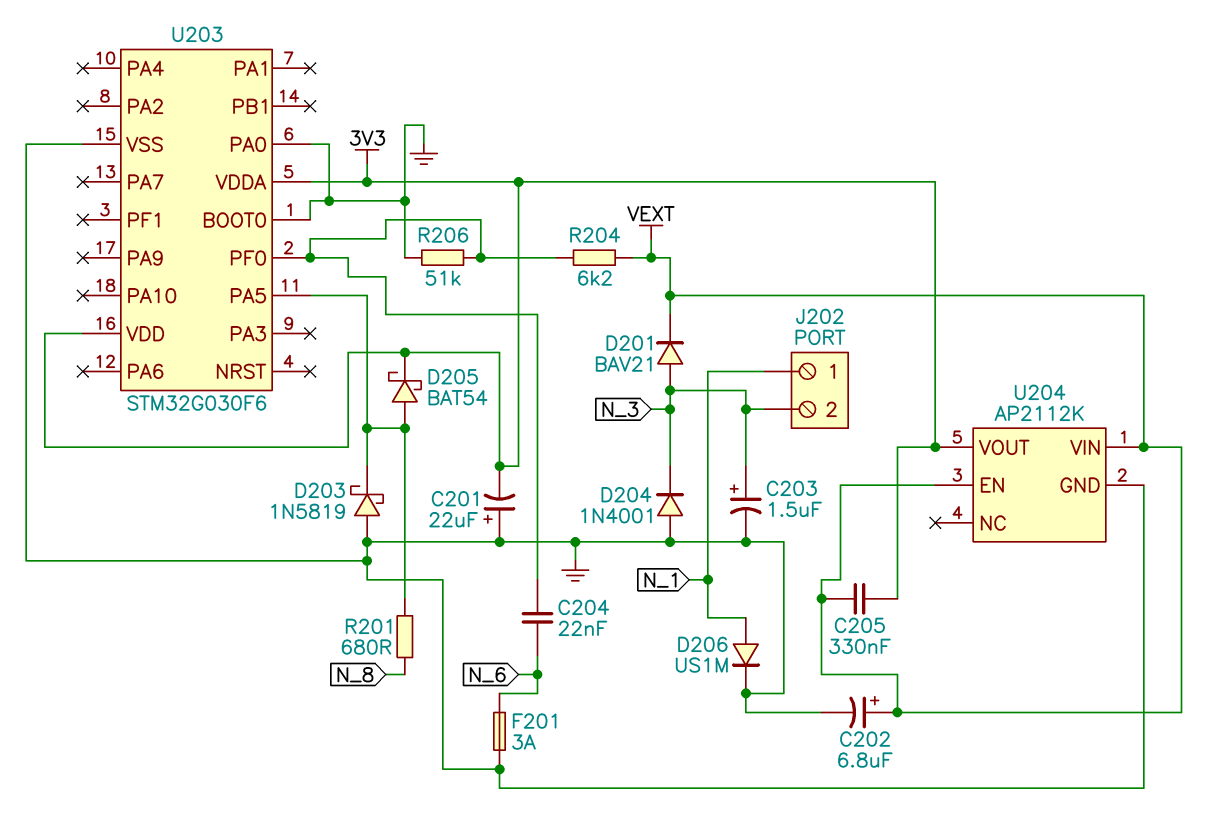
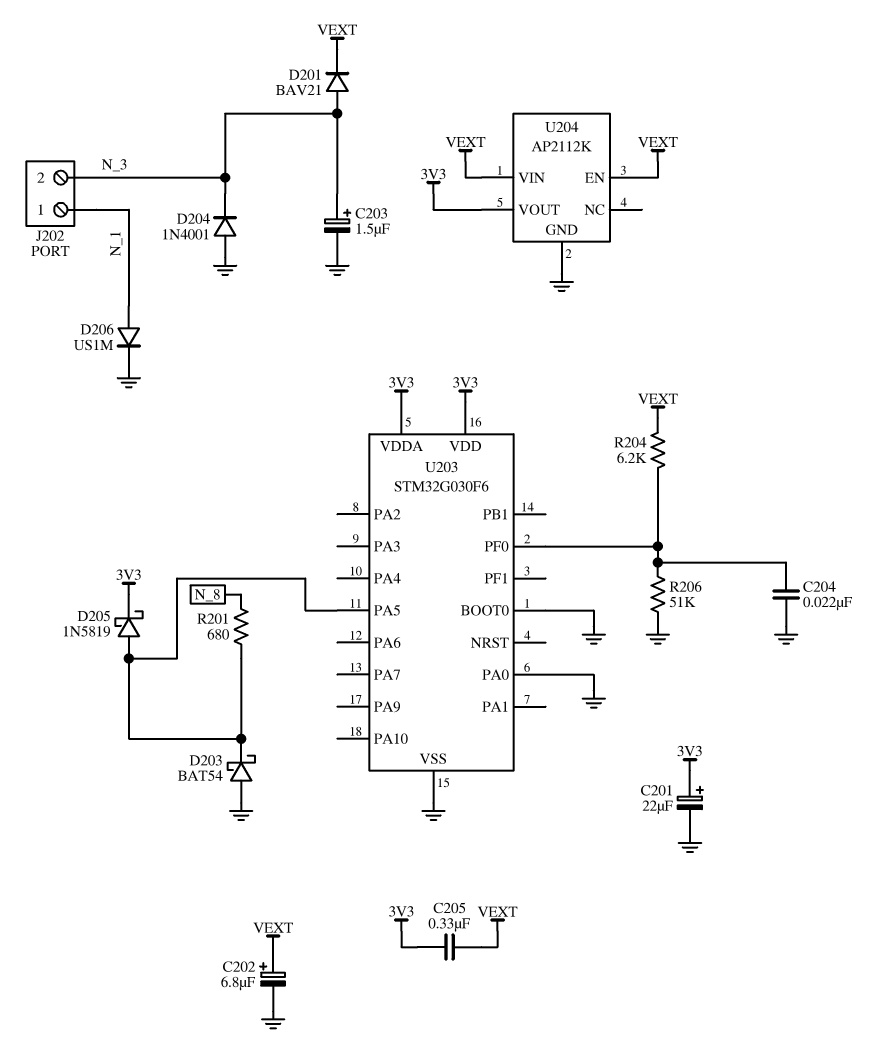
C201: 22uF (plus GND, minus 3V3) -> 22uF (plus 3V3, minus GND)
C204: 22nF (N_6, U203/PF0) -> 22nF (GND, U203/PF0)
D203: schottky 1N5819 (A GND, K U203/PA5) -> schottky BAT54 (A GND, K U203/PA5)
D205: schottky BAT54 (A U203/PA5, K 3V3) -> schottky 1N5819 (A U203/PA5, K 3V3)
F201: 3A (GND, N_6) -> none

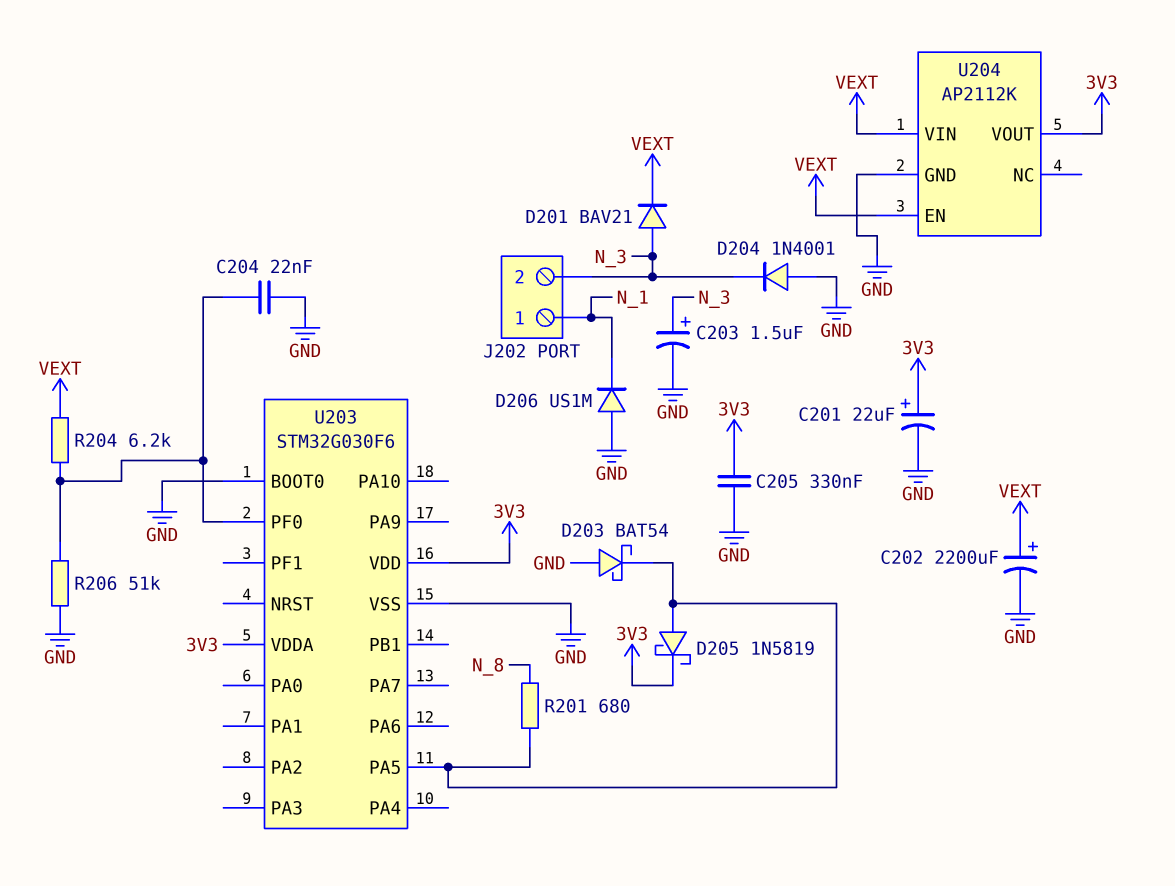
C202: 6.8uF (plus VEXT, minus GND) -> 2200uF (plus VEXT, minus GND)
C205: 330nF (3V3, VEXT) -> 330nF (3V3, GND)
D206: diode US1M (A N_1, K GND) -> diode US1M (A GND, K N_1)
U203 pin PA0: GND -> none

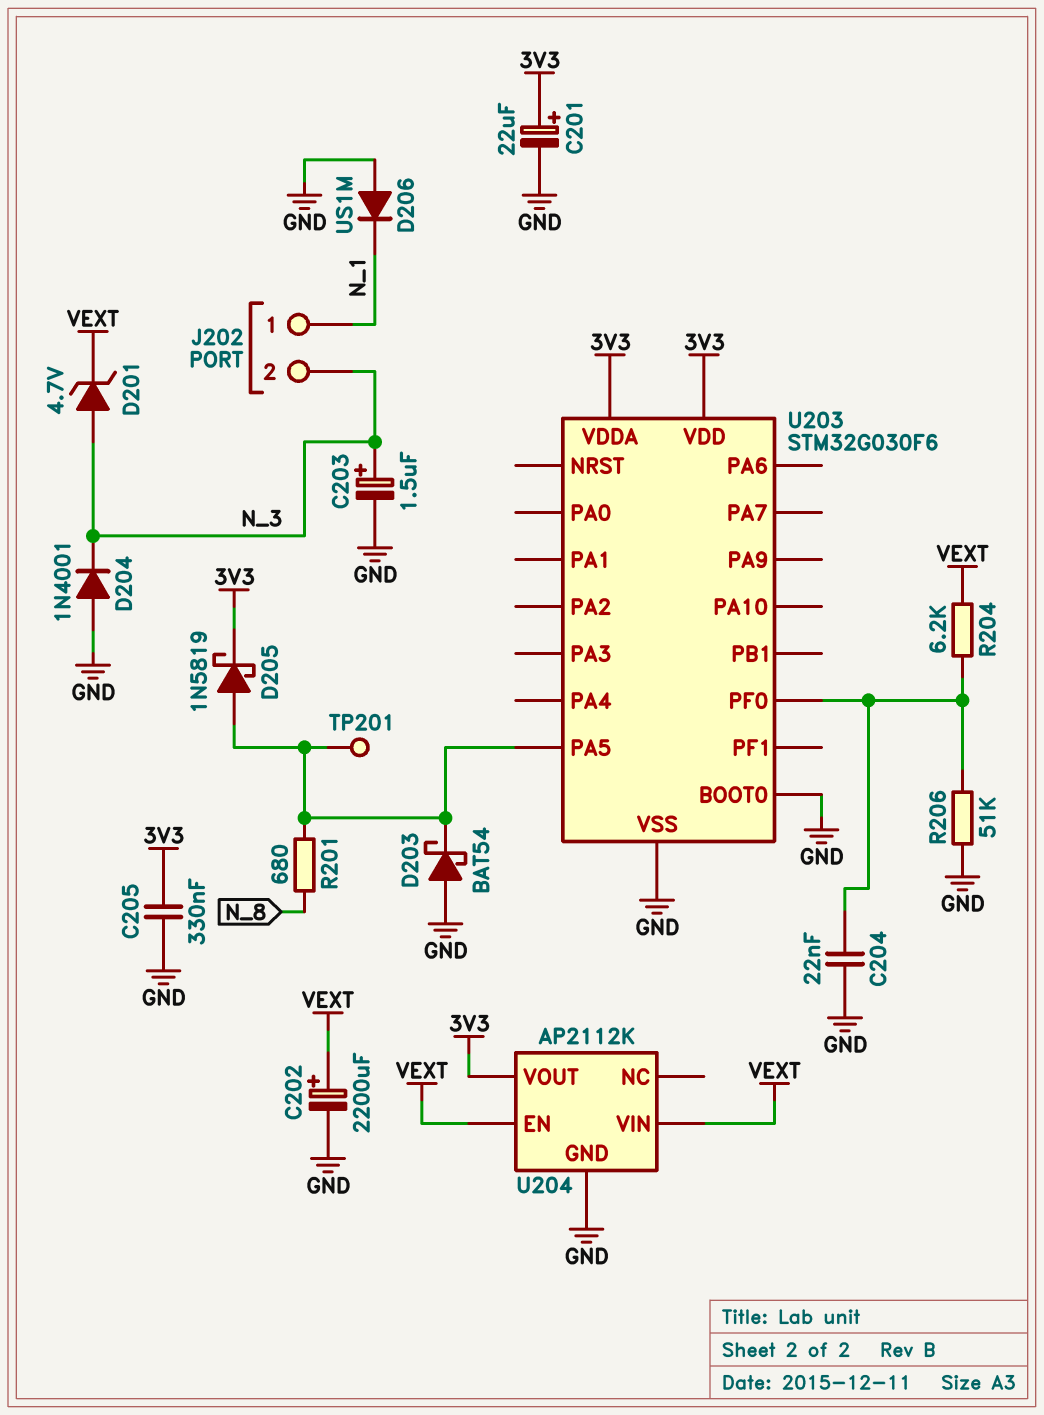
D201: diode BAV21 (A N_3, K VEXT) -> zener 4.7V (A N_3, K VEXT)
TP201: none -> test point (U203/PA5)

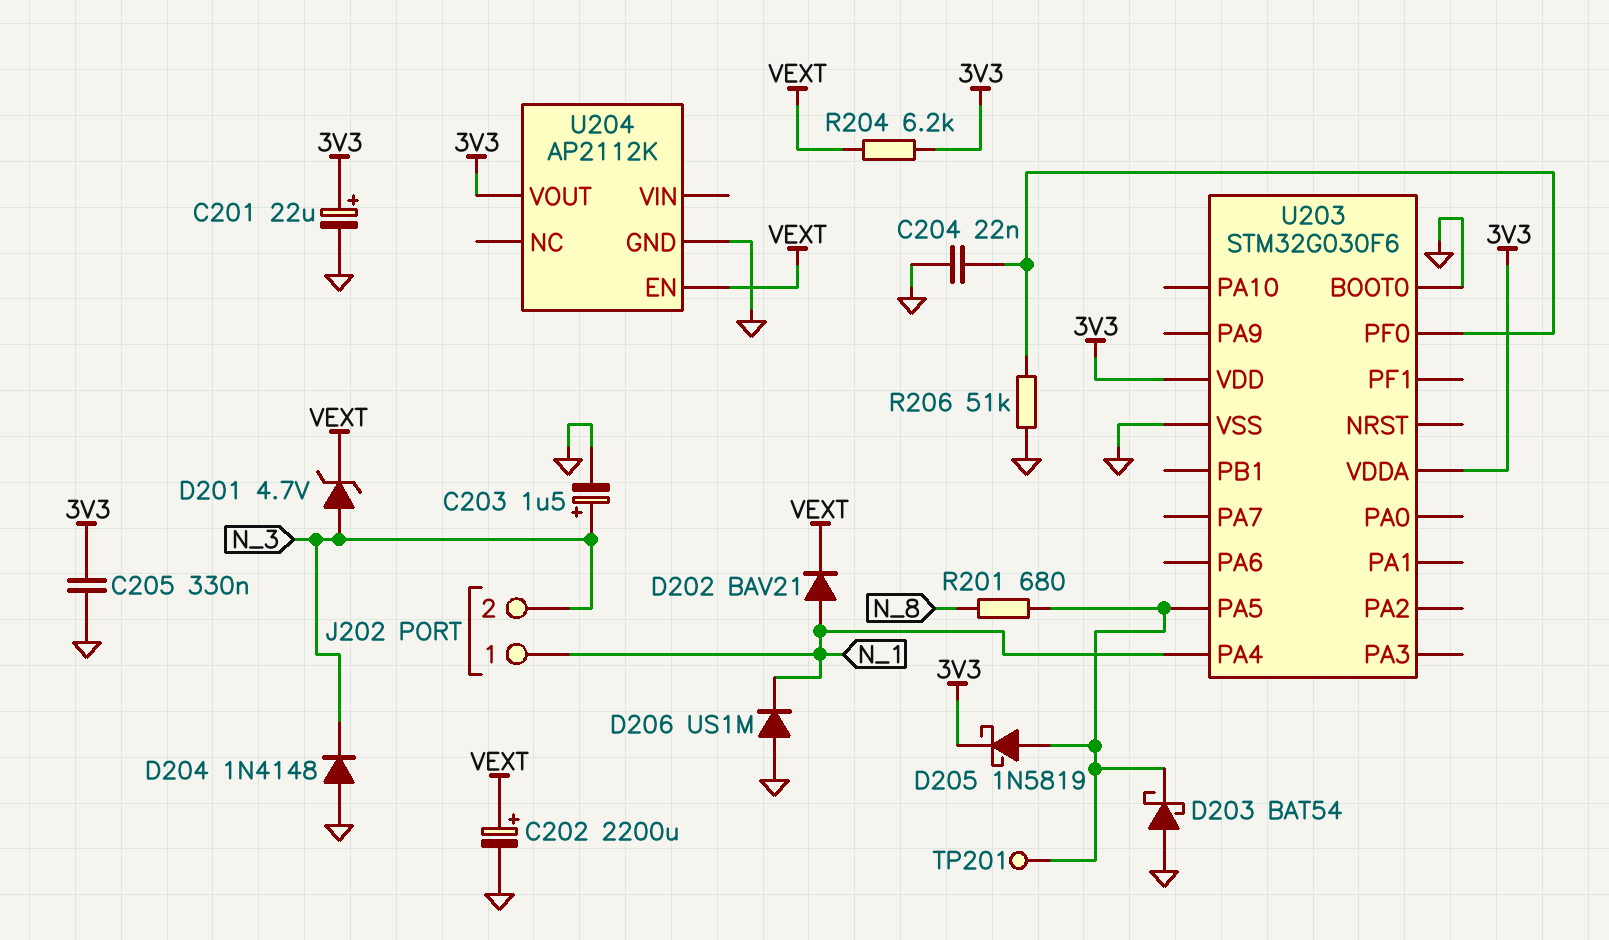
D202: none -> diode BAV21 (A N_1, K VEXT)
D204: diode 1N4001 (A GND, K N_3) -> diode 1N4148 (A GND, K N_3)
R204: 6.2k (U203/PF0, VEXT) -> 6.2k (3V3, VEXT)
U203 pin PA4: none -> N_1
U204 pin VIN: VEXT -> none

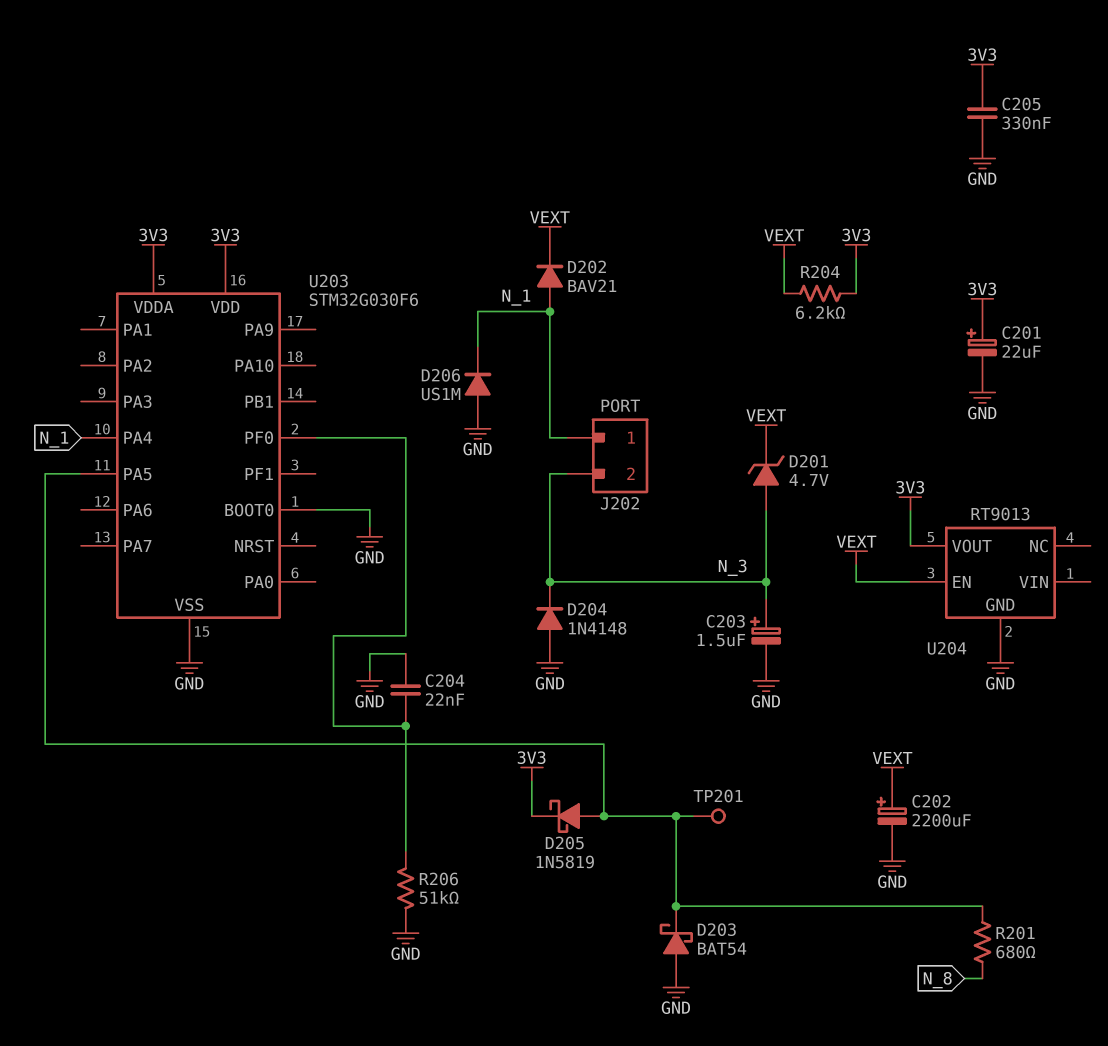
U204: AP2112K -> RT9013

